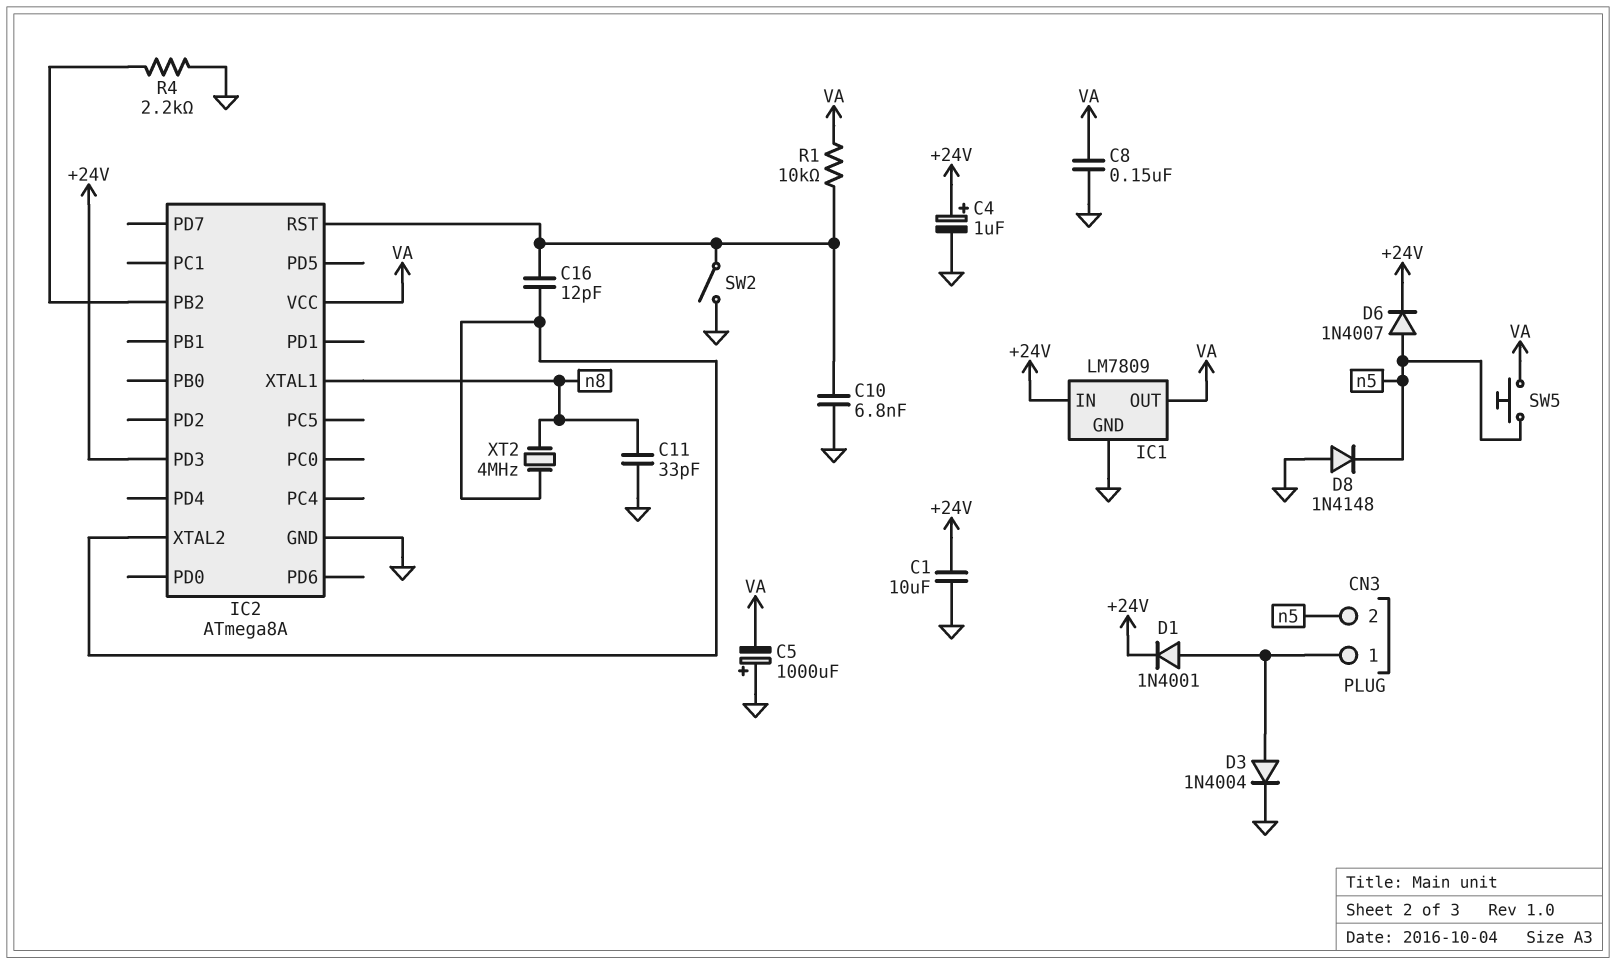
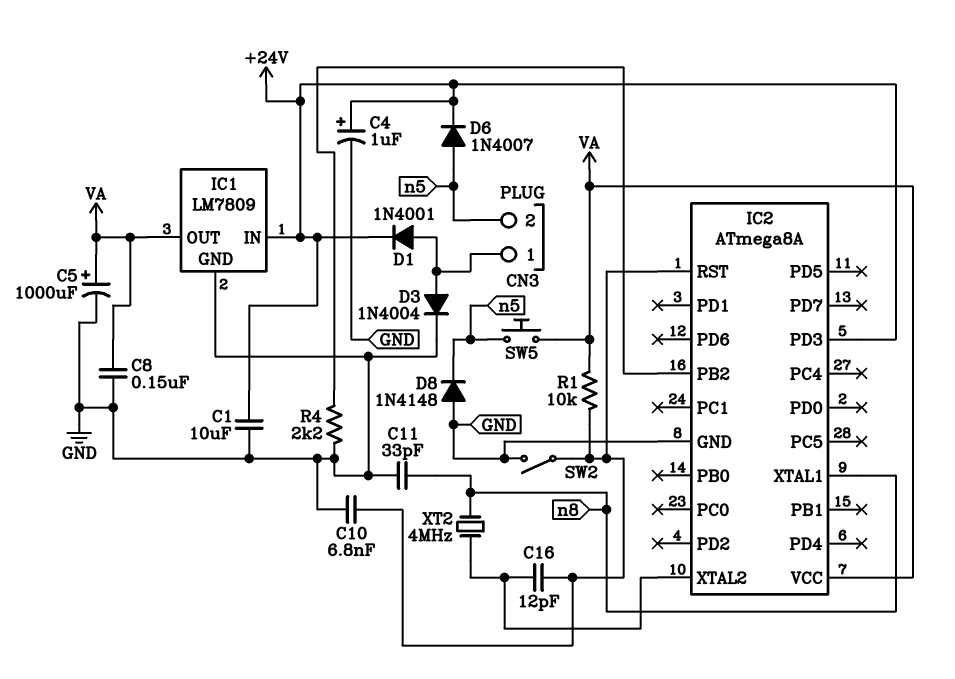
C5: 1000uF (plus GND, minus VA) -> 1000uF (plus VA, minus GND)

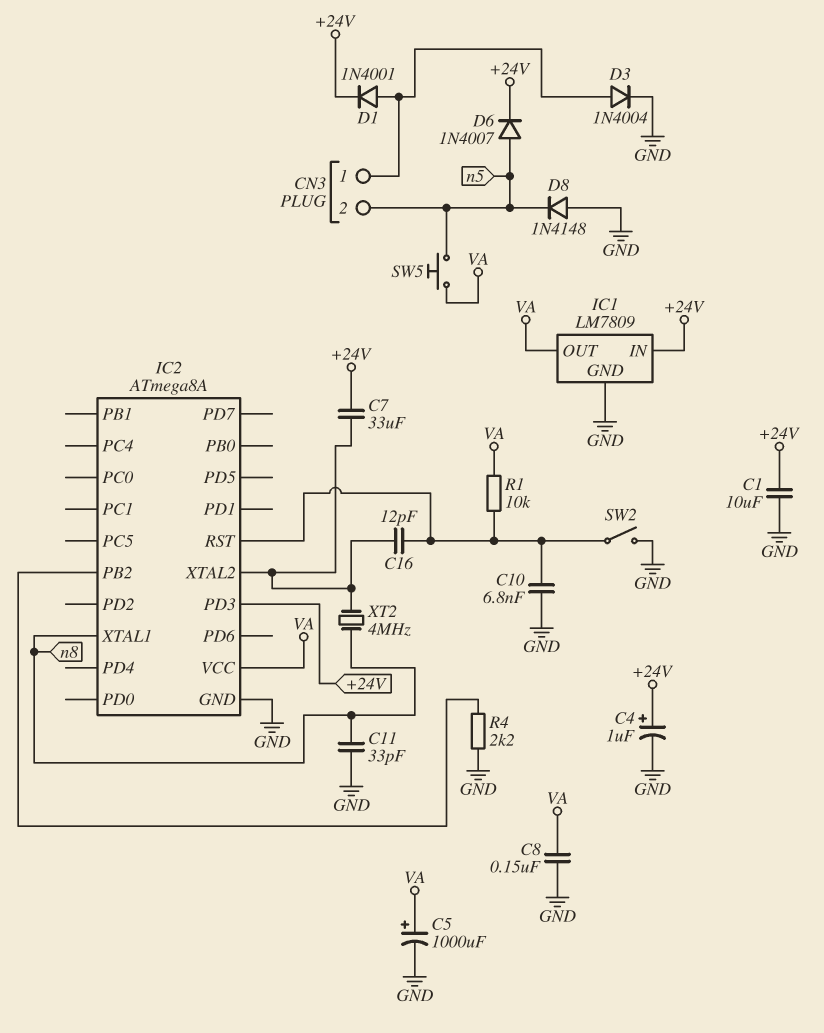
C7: none -> 33uF (+24V, IC2/XTAL2)

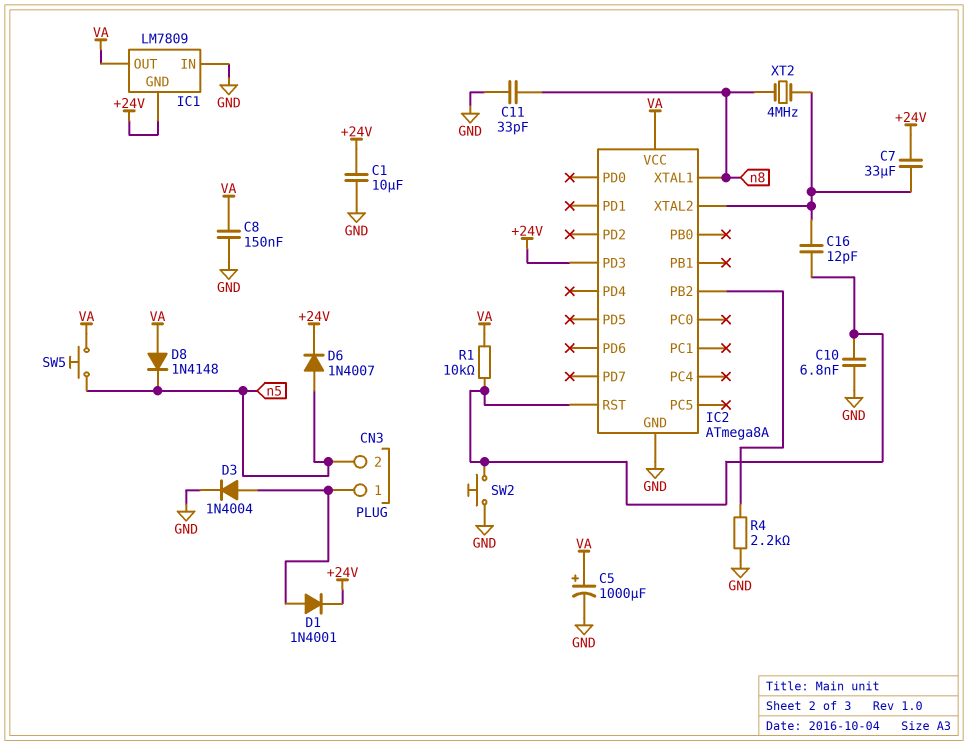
C4: 1uF (plus +24V, minus GND) -> none
D8: diode 1N4148 (A GND, K n5) -> diode 1N4148 (A VA, K n5)
IC1 pin GND: GND -> +24V
IC1 pin IN: +24V -> GND
SW2: switch (GND, IC2/RST) -> button (GND, IC2/RST)

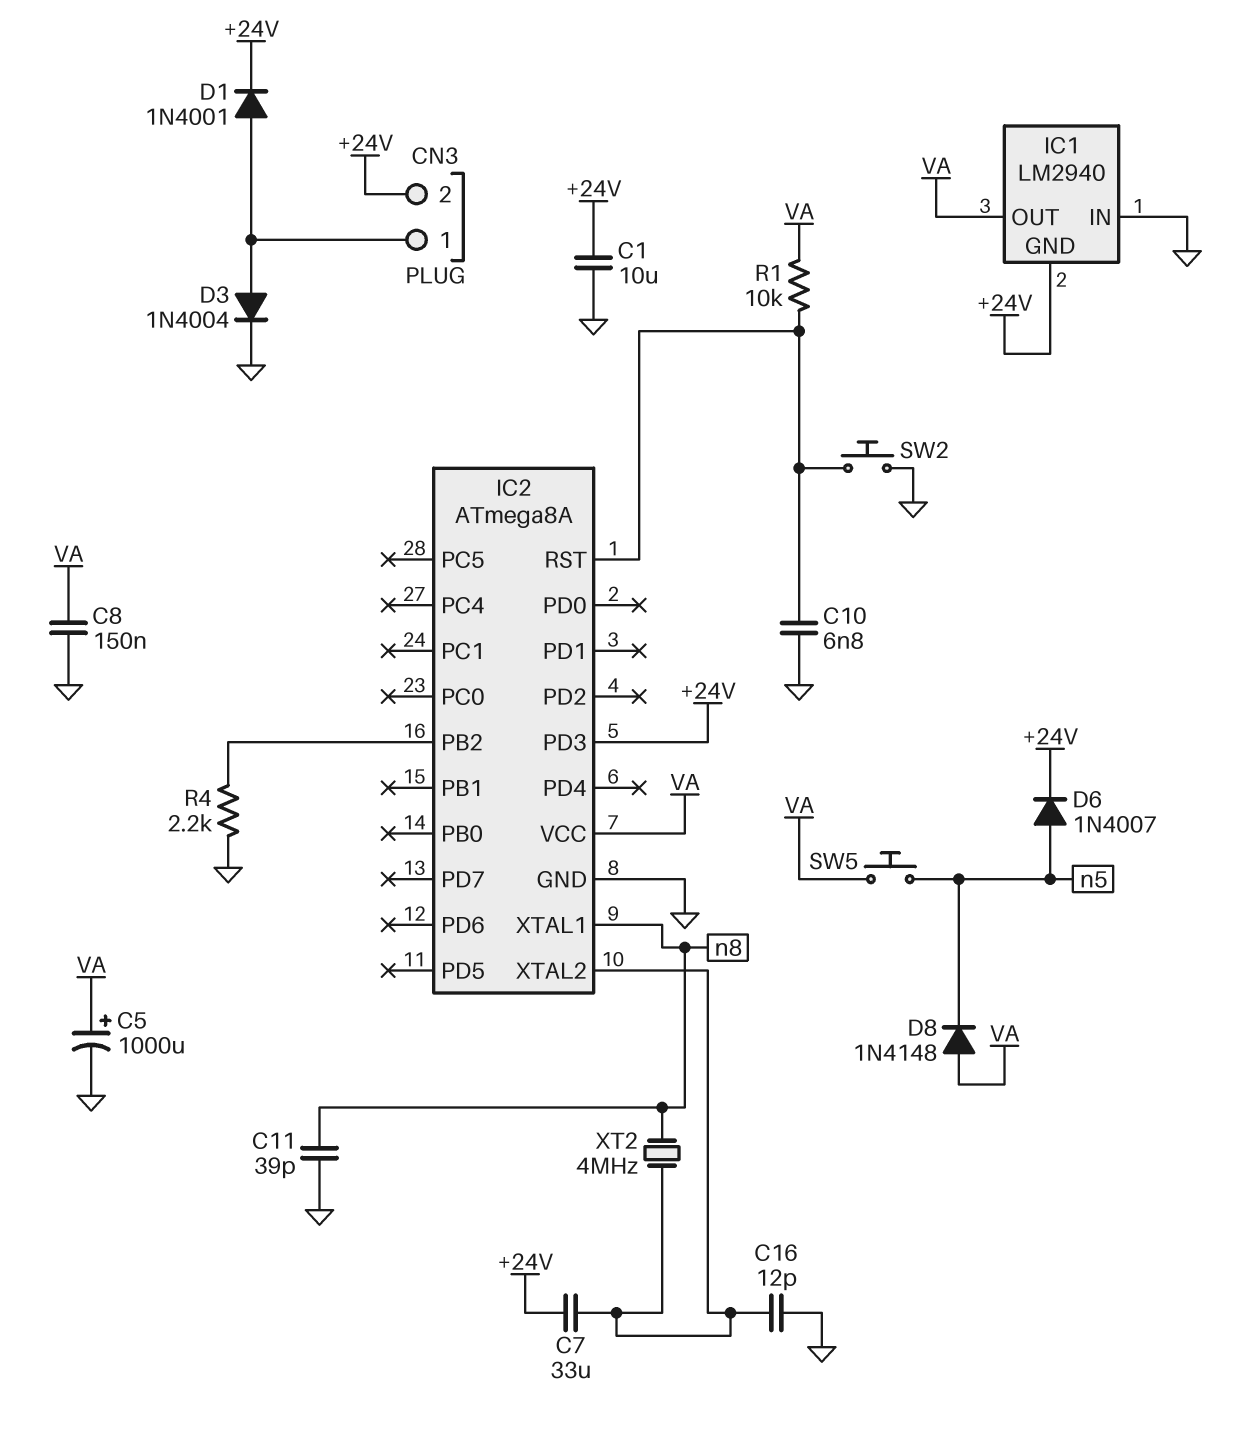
C11: 33pF (GND, n8) -> 39pF (GND, n8)
C16: 12pF (IC2/RST, IC2/XTAL2) -> 12pF (GND, IC2/XTAL2)
CN3 pin 2: n5 -> +24V
IC1: LM7809 -> LM2940

